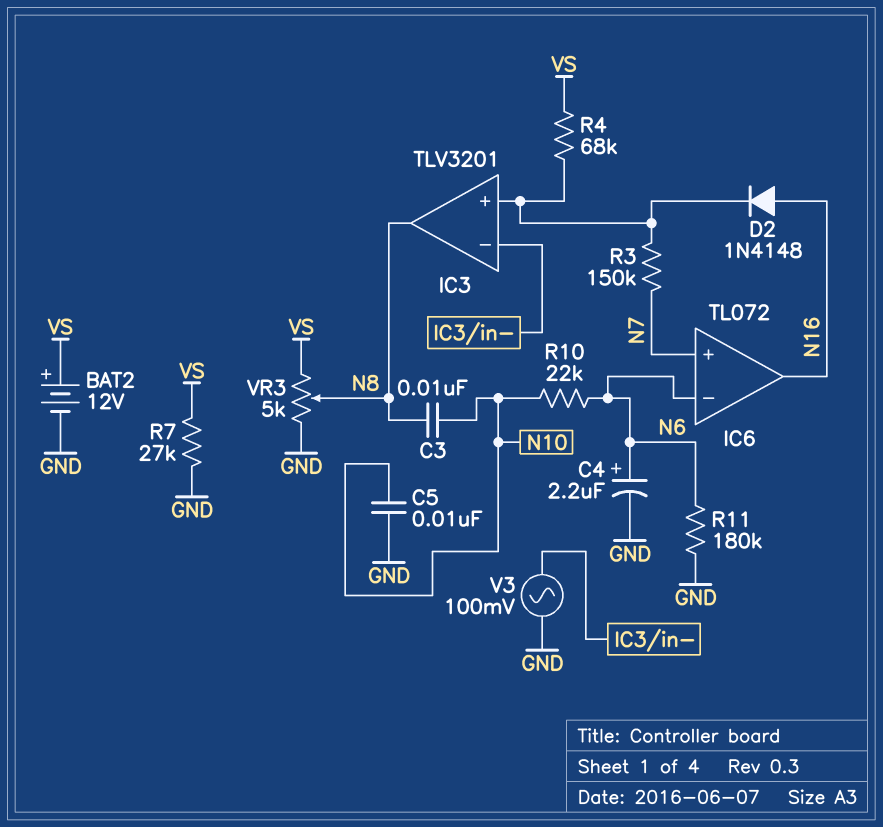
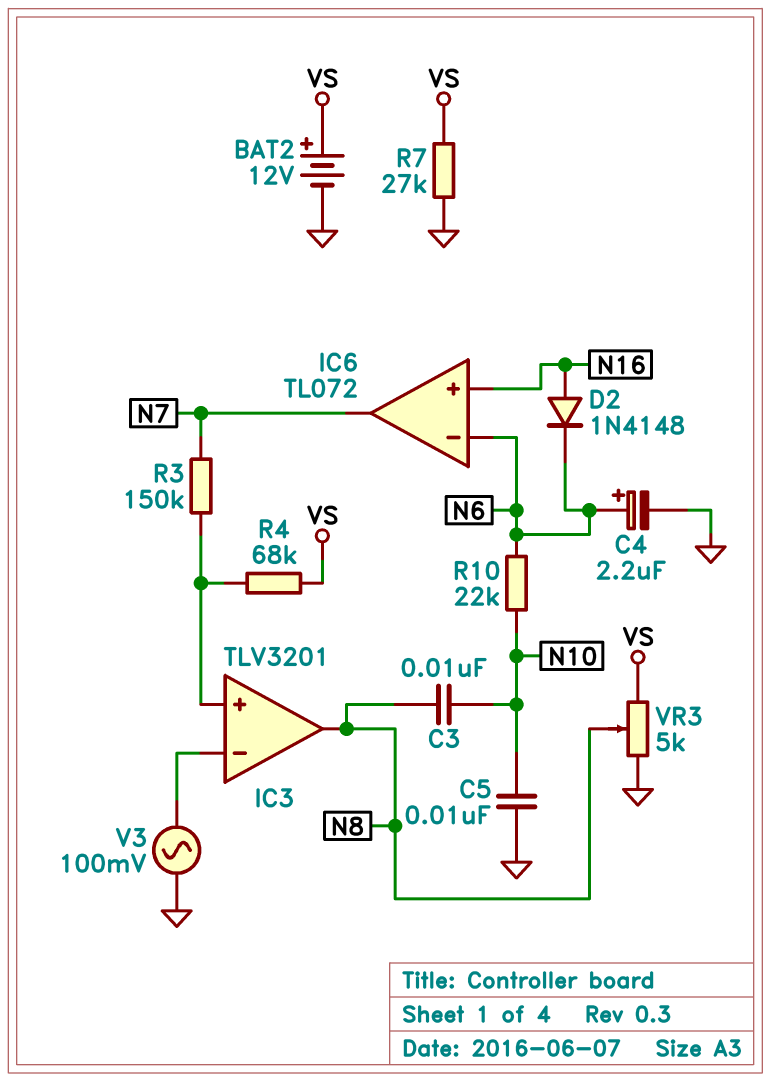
D2: diode 1N4148 (A N16, K IC3/in+) -> diode 1N4148 (A N16, K N6)
IC6 pin in+: N7 -> N16
IC6 pin out: N16 -> N7
R11: 180k (GND, N6) -> none

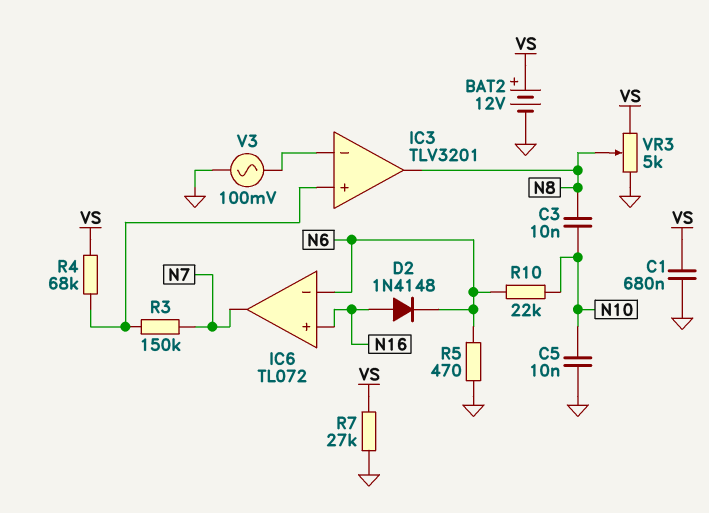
C1: none -> 680nF (GND, VS)
C4: 2.2uF (plus N6, minus GND) -> none
R5: none -> 470 (GND, N6)

